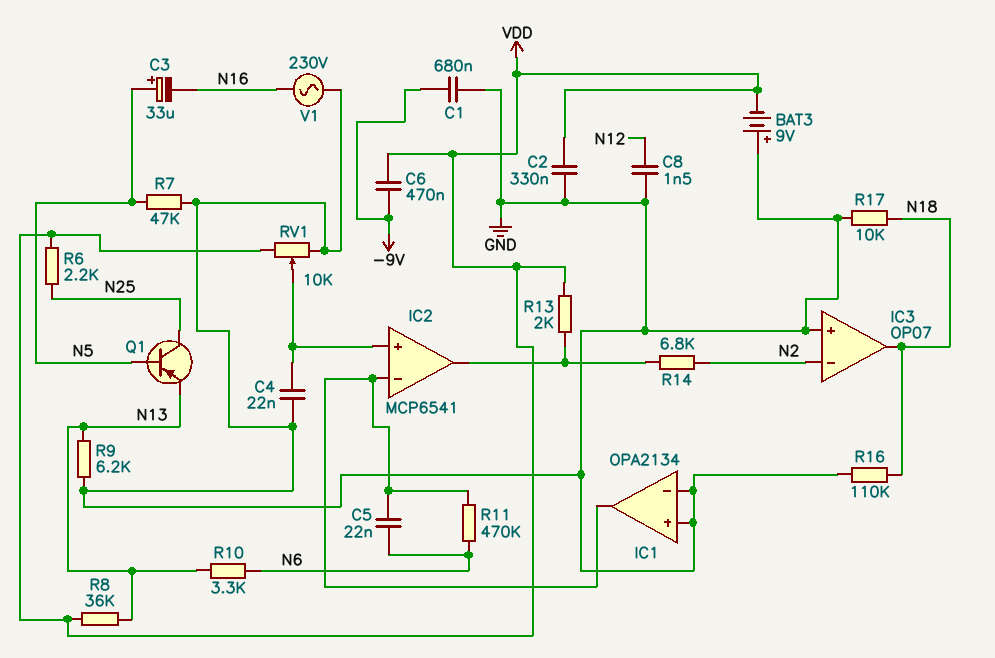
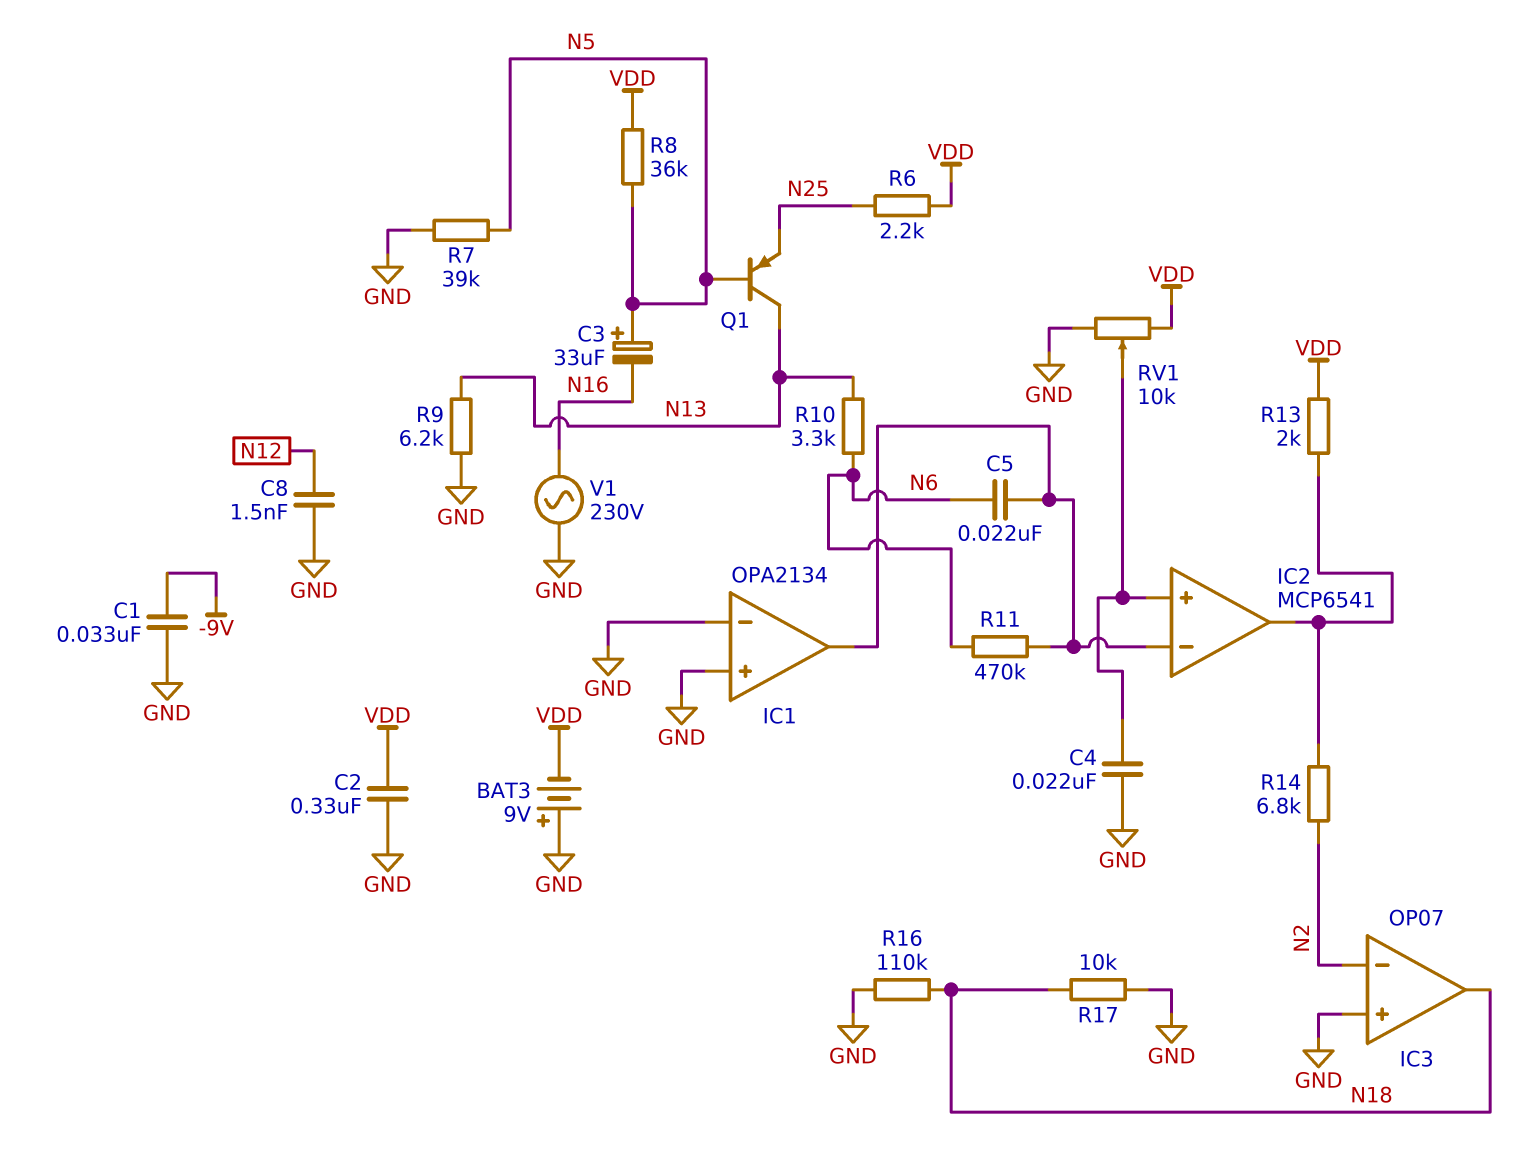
C1: 680nF (-9V, GND) -> 33nF (-9V, GND)
C6: 470nF (-9V, VDD) -> none
Q1: PNP (B N5, C N25, E N13) -> PNP (B N5, C N13, E N25)
R7: 47k (GND, N5) -> 39k (GND, N5)
R8: 36k (N13, VDD) -> 36k (N5, VDD)

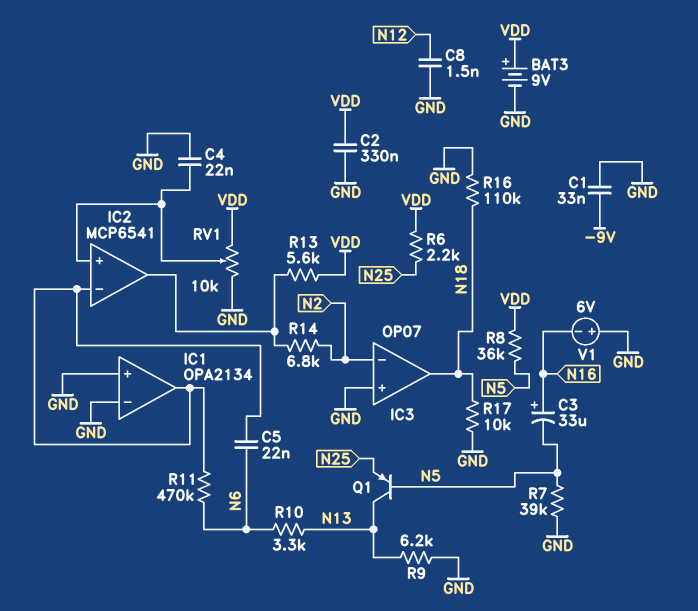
BAT3: 9V (plus GND, minus VDD) -> 9V (plus VDD, minus GND)
C3: 33uF (plus N5, minus N16) -> 33uF (plus N16, minus N5)
R13: 2k (IC2/out, VDD) -> 5.6k (IC2/out, VDD)
V1: AC 230V (GND, N16) -> 6V (plus GND, minus N16)

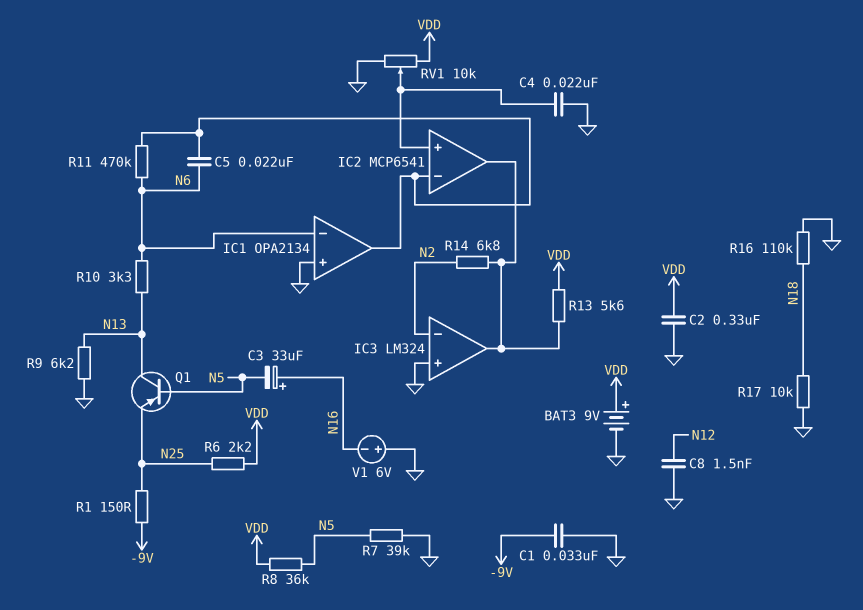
IC1 pin in-: GND -> N6
IC3: OP07 -> LM324
IC3 pin out: N18 -> IC2/out
R1: none -> 150 (-9V, N25)

